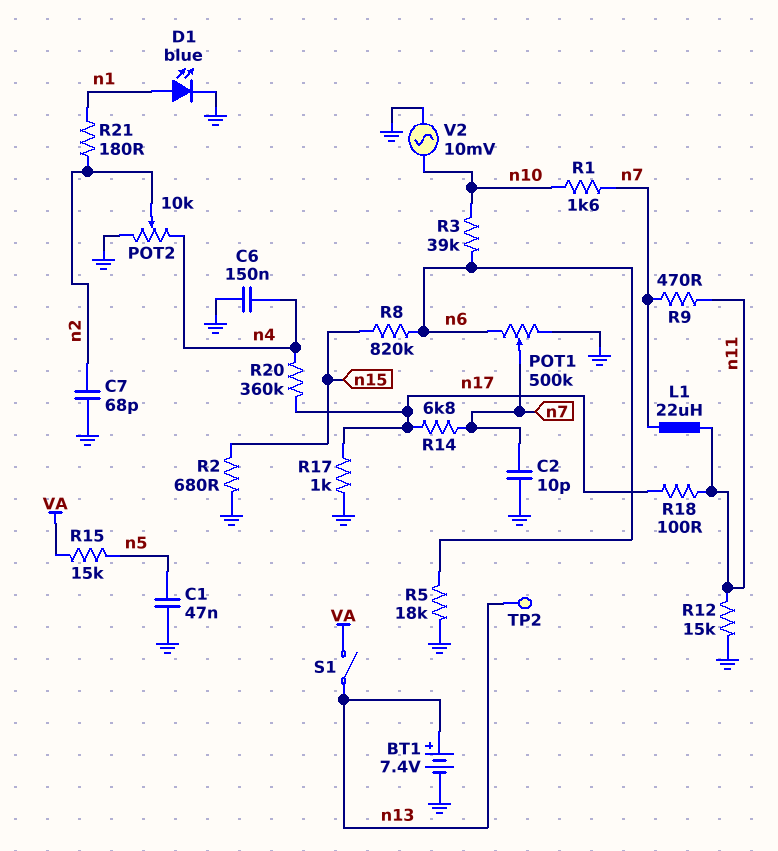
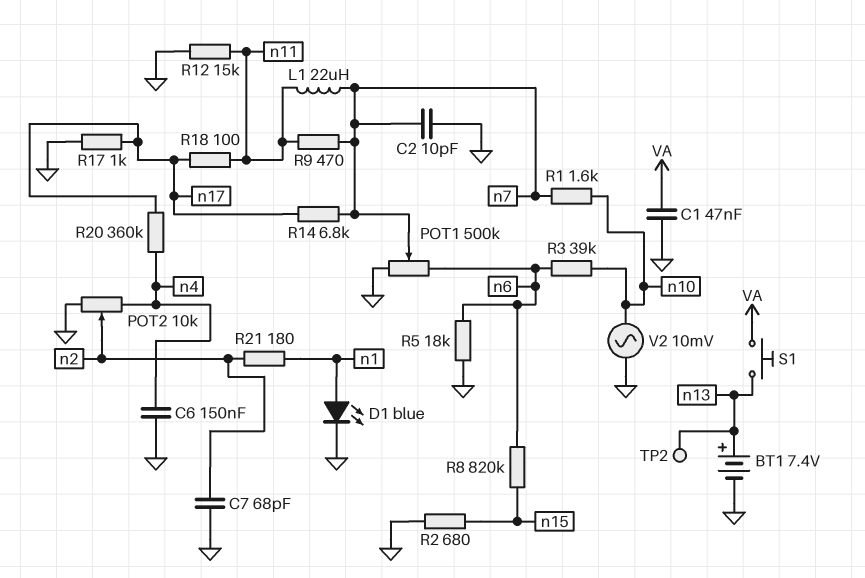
C1: 47nF (GND, n5) -> 47nF (GND, VA)
R15: 15k (VA, n5) -> none
S1: switch (VA, n13) -> button (VA, n13)

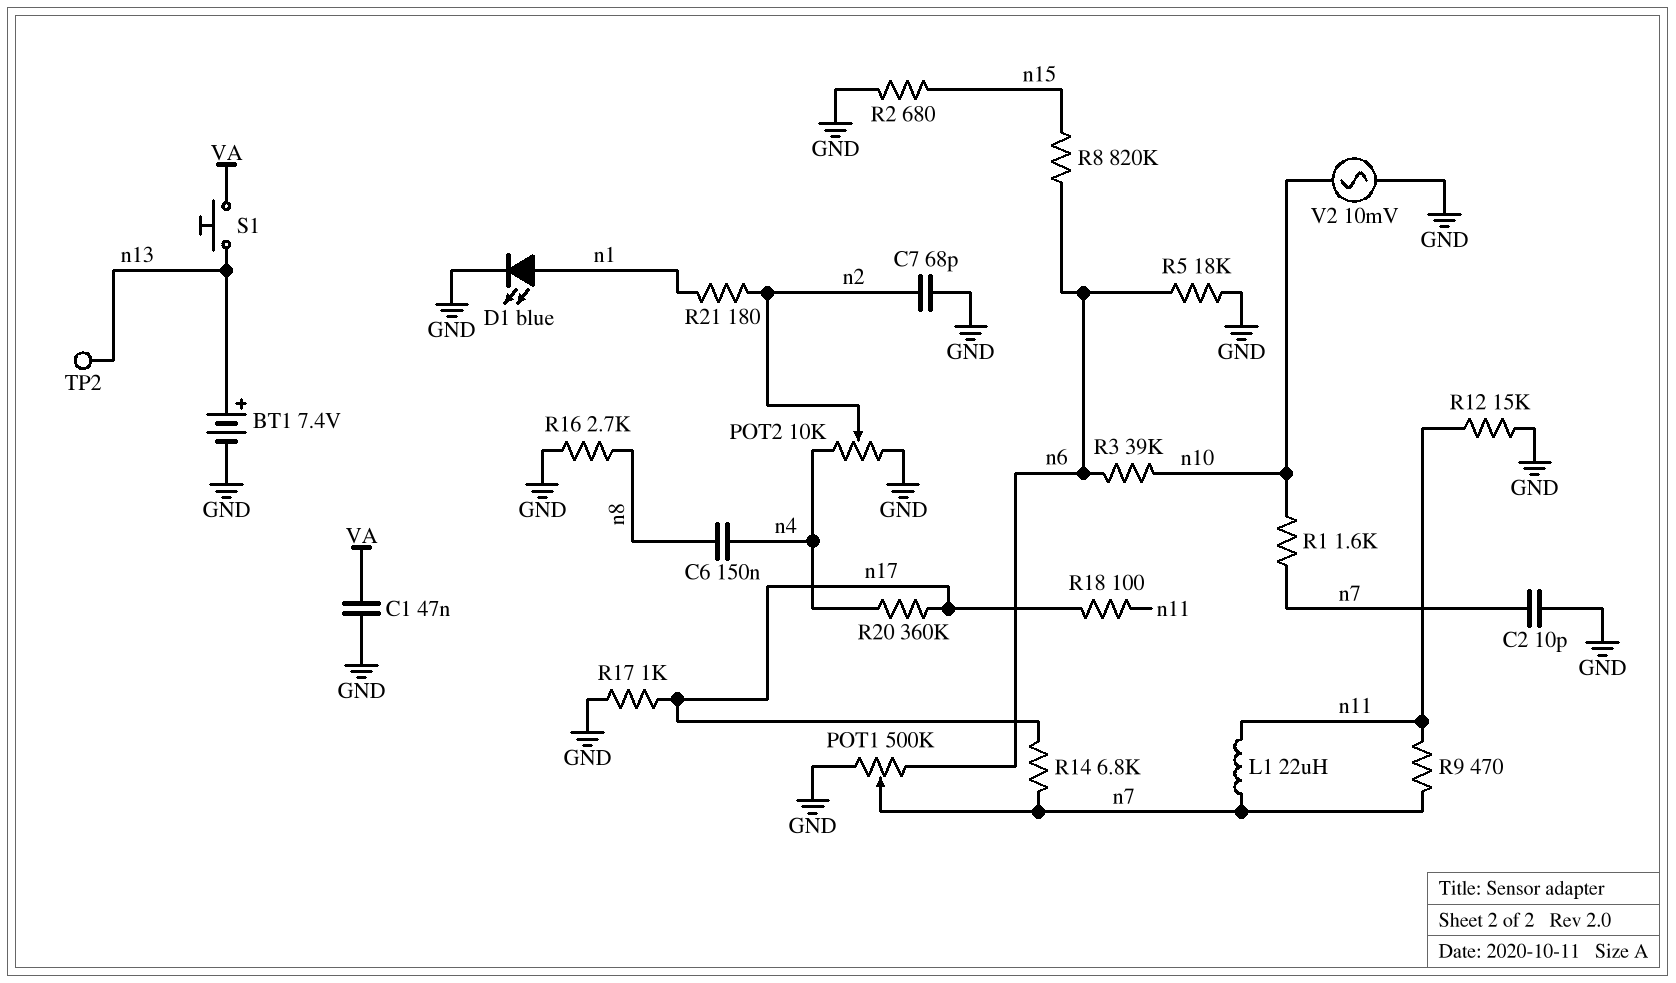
C6: 150nF (GND, n4) -> 150nF (n4, n8)
R16: none -> 2.7k (GND, n8)

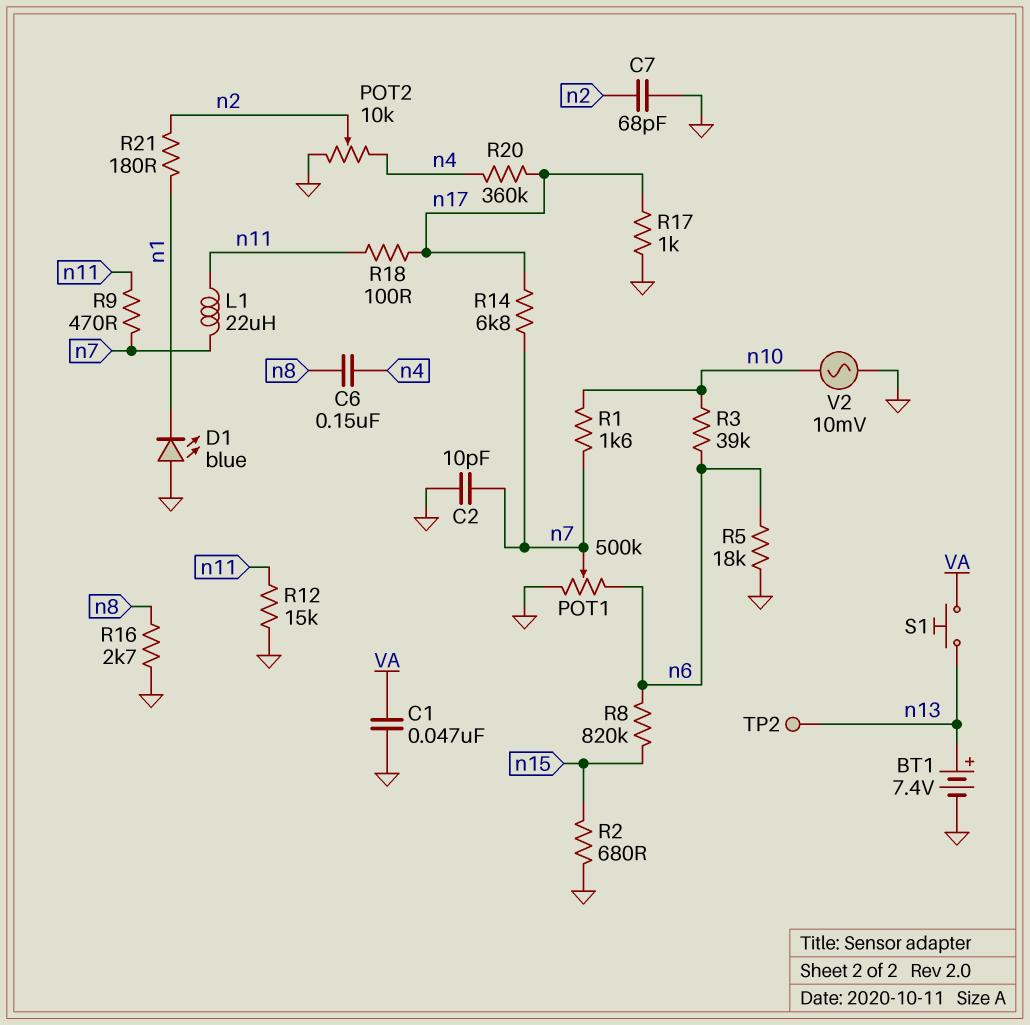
D1: LED blue (A n1, K GND) -> LED blue (A GND, K n1)

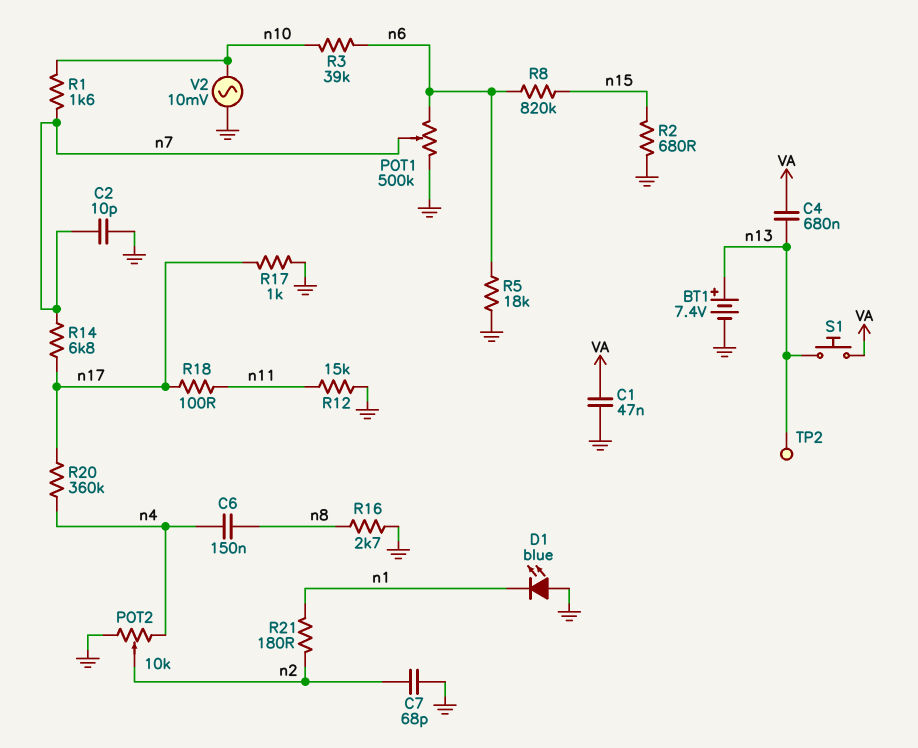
C4: none -> 680nF (VA, n13)
L1: 22uH (n7, n11) -> none
R9: 470 (n7, n11) -> none

